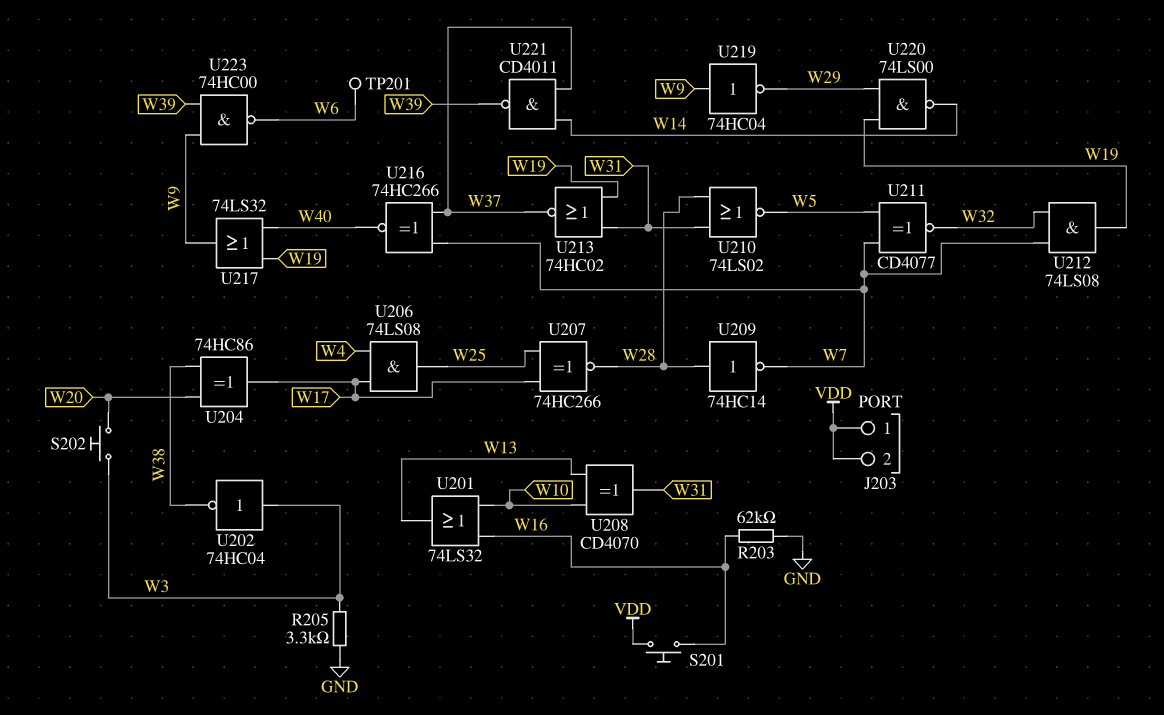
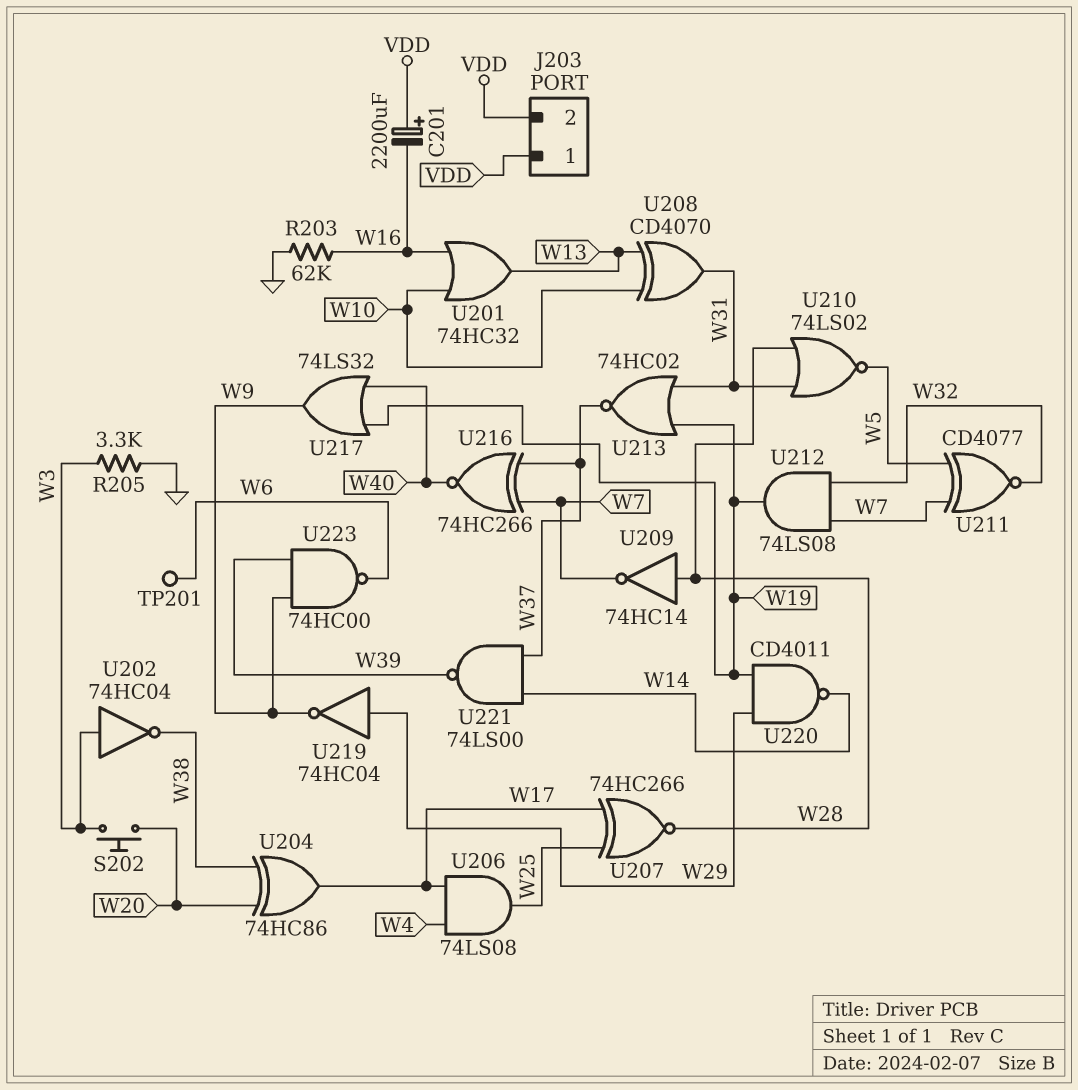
C201: none -> 2200uF (plus VDD, minus W16)
S201: button (VDD, W16) -> none
U201: OR 74LS32 (in W10, in W16, out W13) -> OR 74HC32 (in W10, in W16, out W13)
U219: NOT 74HC04 (in W9, out W29) -> NOT 74HC04 (in W29, out W9)
U220: NAND 74LS00 (in W19, in W29, out W14) -> NAND CD4011 (in W19, in W29, out W14)
U221: NAND CD4011 (in W14, in W37, out W39) -> NAND 74LS00 (in W14, in W37, out W39)

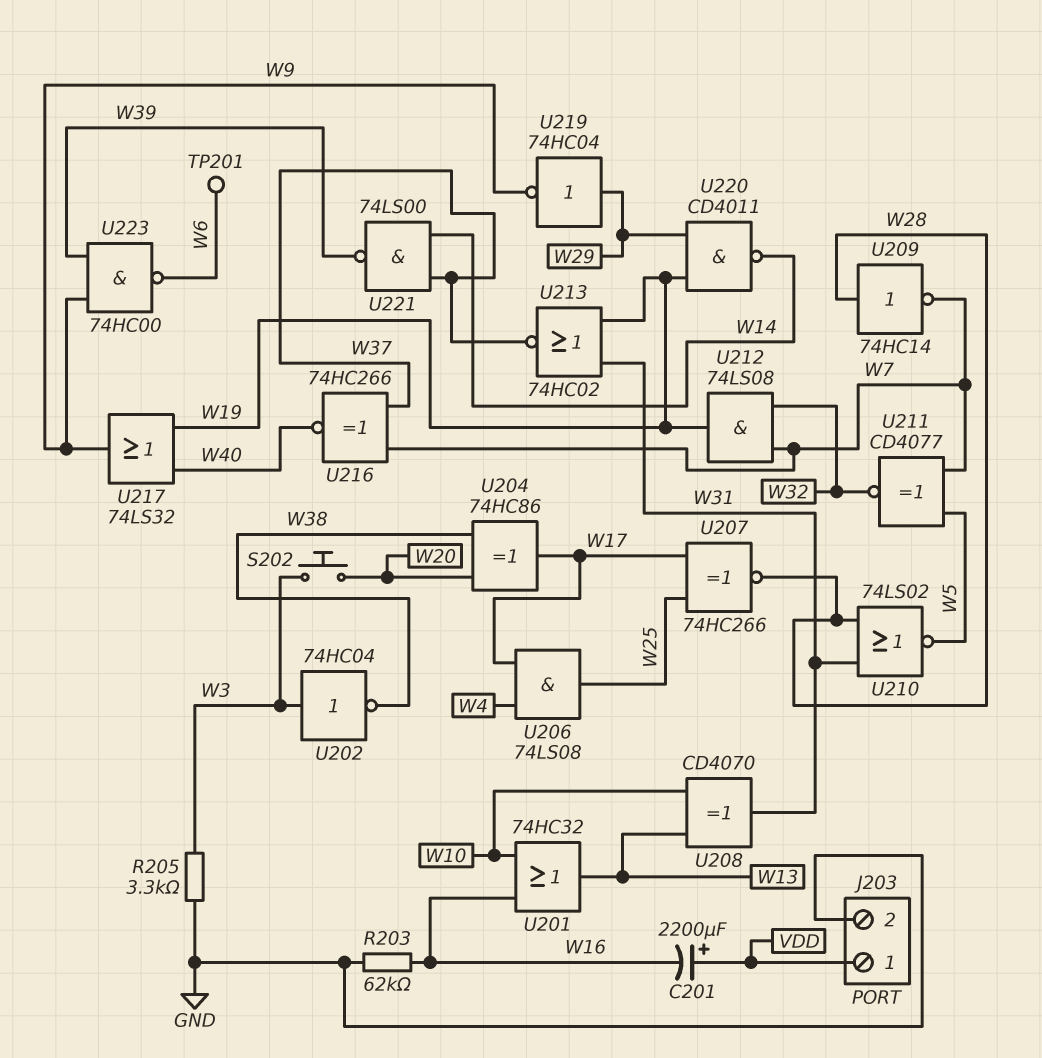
J203 pin 2: VDD -> GND

